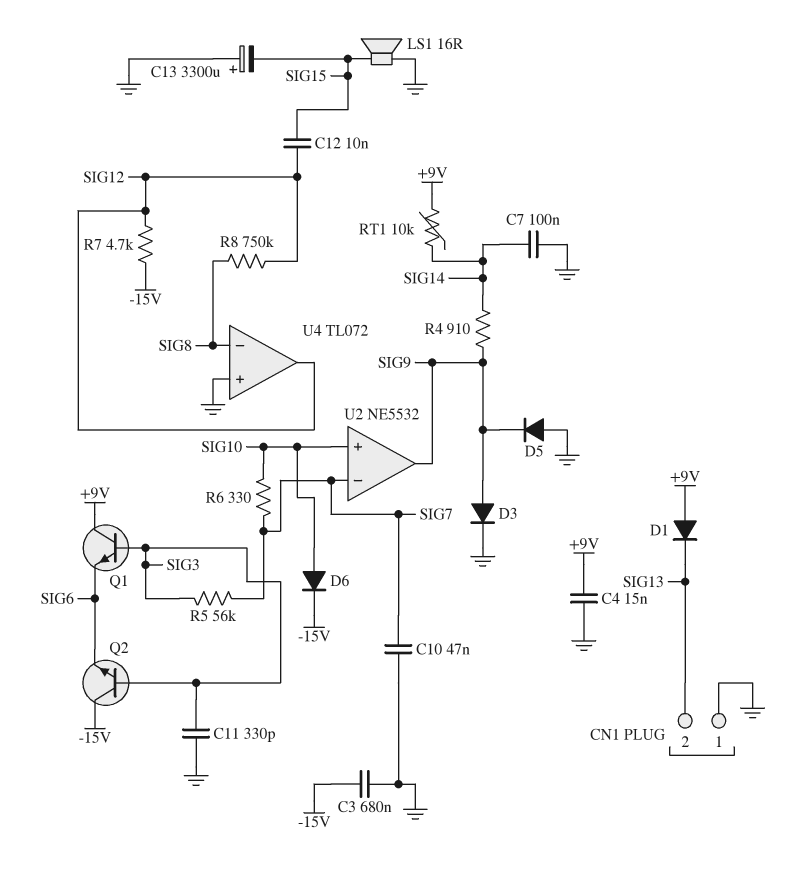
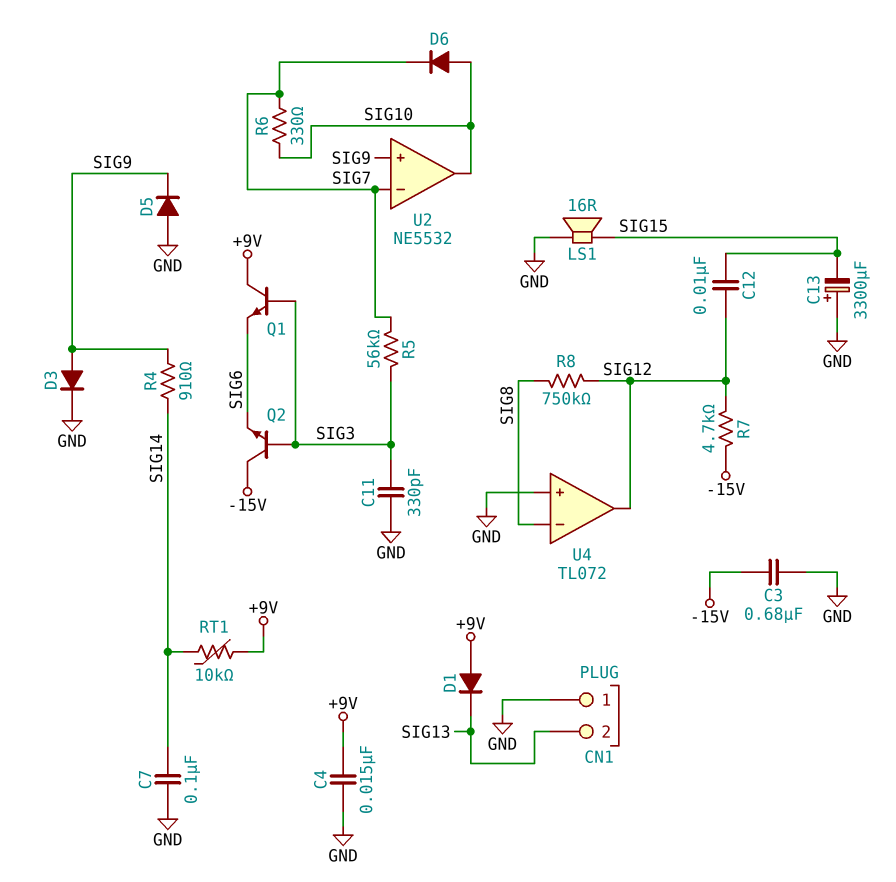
C10: 47nF (GND, SIG7) -> none
D6: diode (A SIG10, K -15V) -> diode (A SIG10, K SIG7)
U2 pin in+: SIG10 -> SIG9
U2 pin out: SIG9 -> SIG10

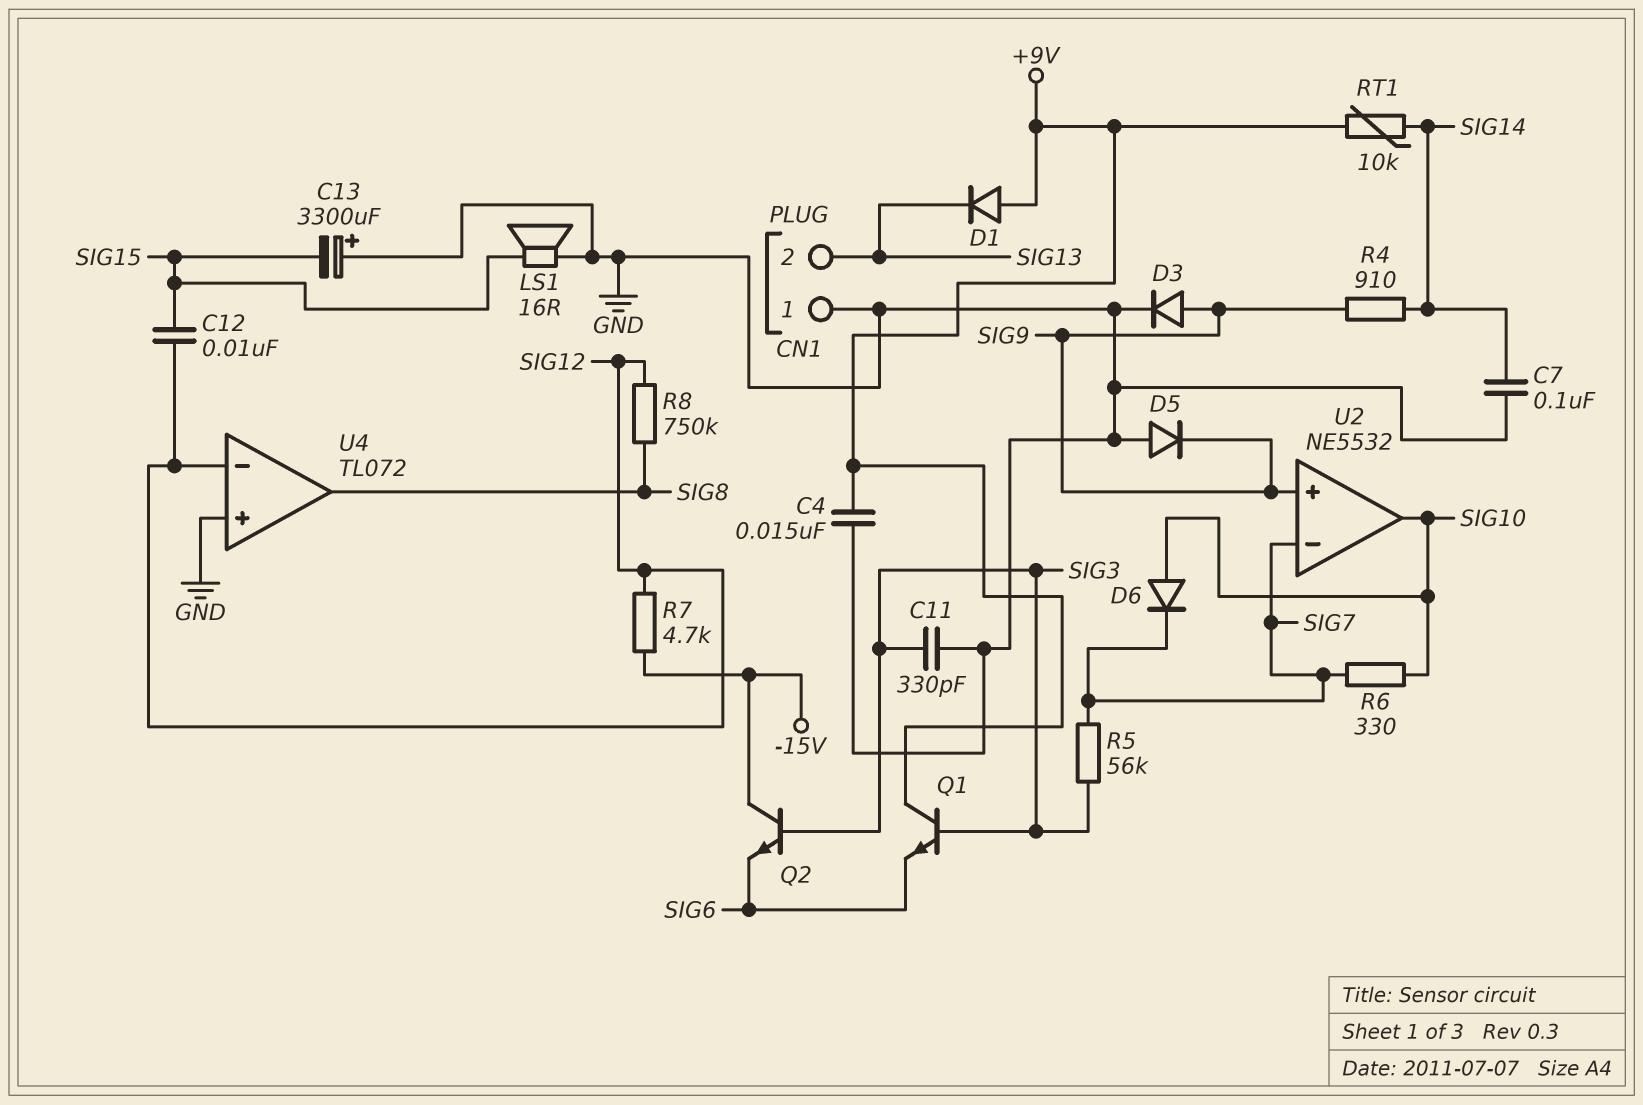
C3: 680nF (-15V, GND) -> none
U4 pin in-: SIG8 -> SIG12
U4 pin out: SIG12 -> SIG8

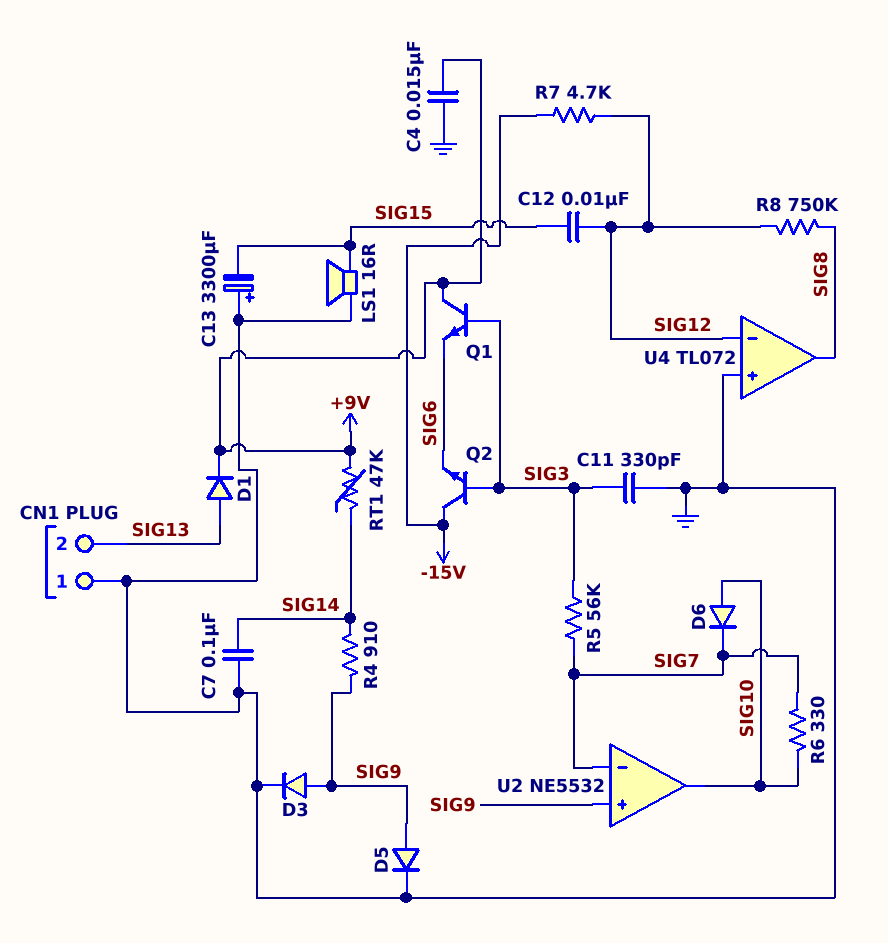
D1: diode (A +9V, K SIG13) -> diode (A SIG13, K +9V)
D5: diode (A GND, K SIG9) -> diode (A SIG9, K GND)
RT1: 10k (+9V, SIG14) -> 47k (+9V, SIG14)

